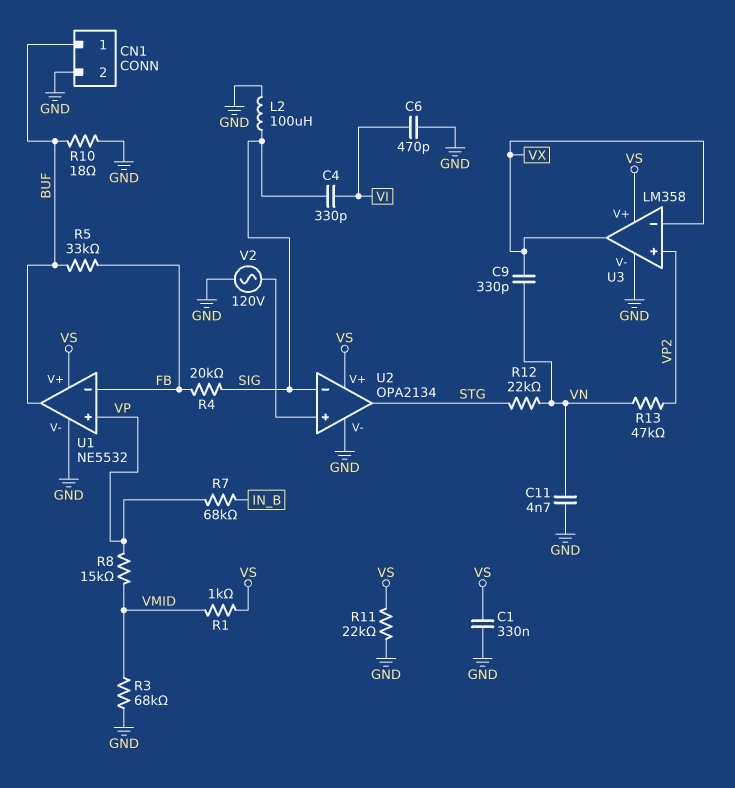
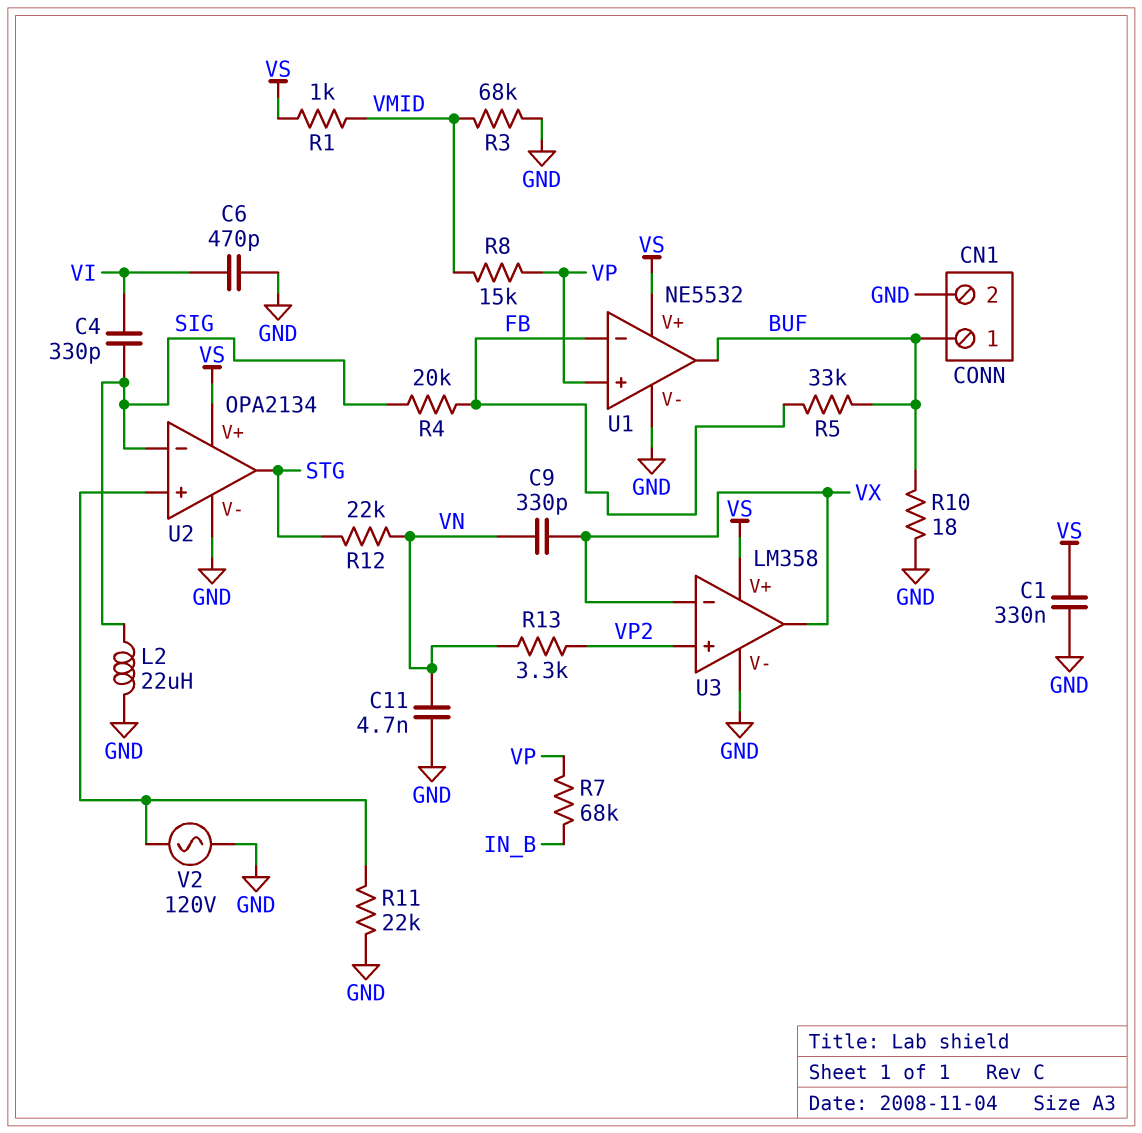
L2: 100uH (GND, SIG) -> 22uH (GND, SIG)
R11: 22k (GND, VS) -> 22k (GND, U2/in+)
R13: 47k (VN, VP2) -> 3.3k (VN, VP2)

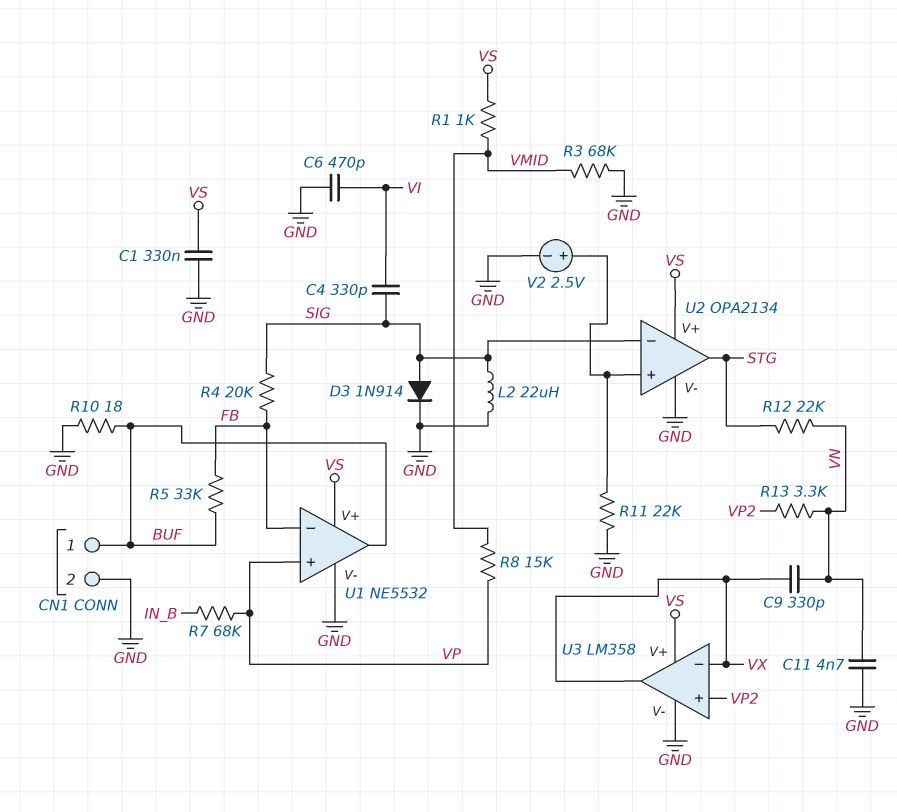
D3: none -> diode 1N914 (A SIG, K GND)
V2: AC 120V (GND, U2/in+) -> 2.5V (plus U2/in+, minus GND)

